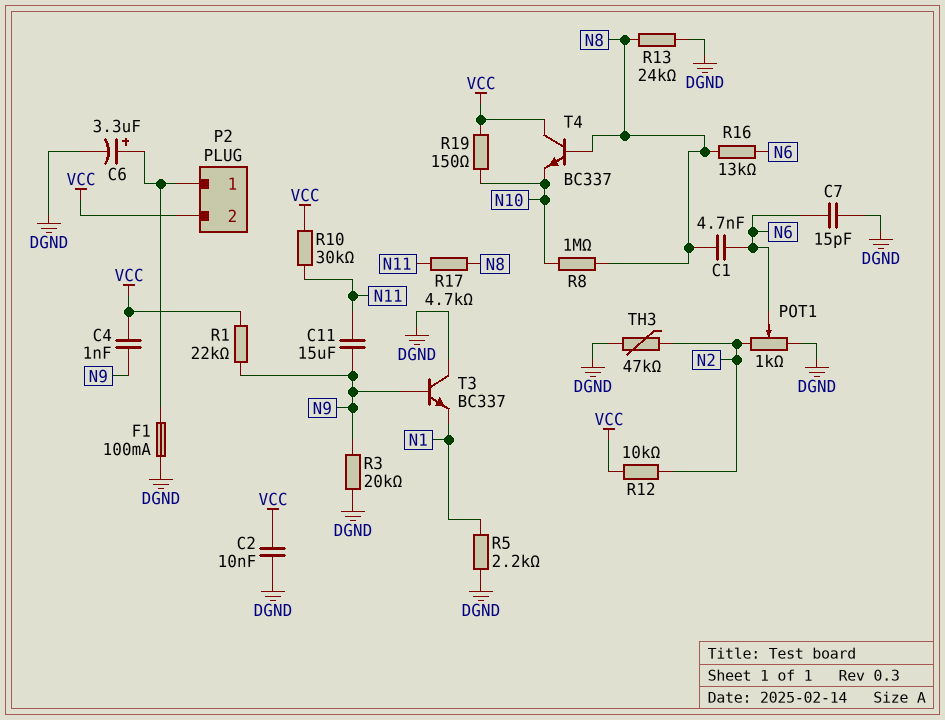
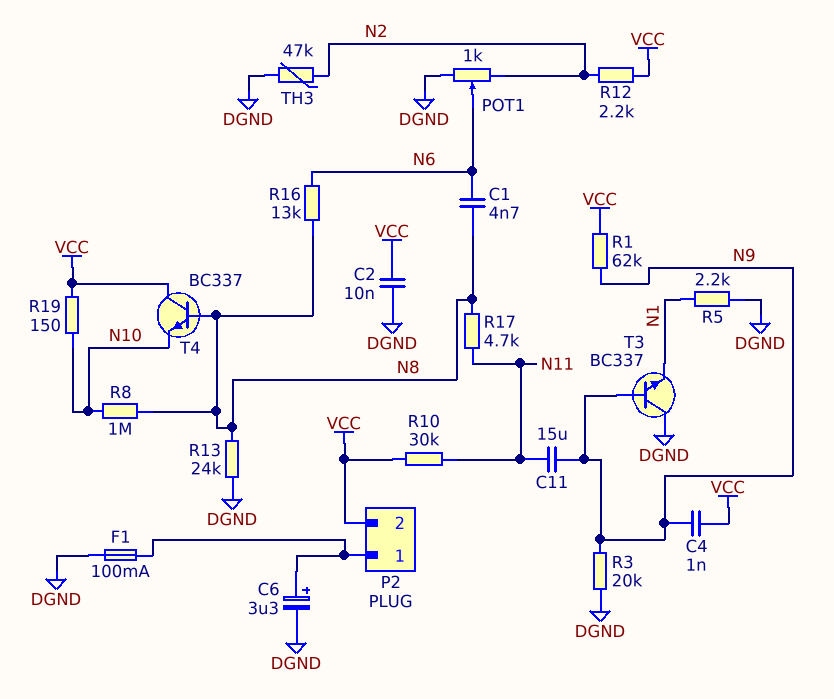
C7: 15pF (DGND, N6) -> none
R1: 22k (N9, VCC) -> 62k (N9, VCC)
R12: 10k (N2, VCC) -> 2.2k (N2, VCC)

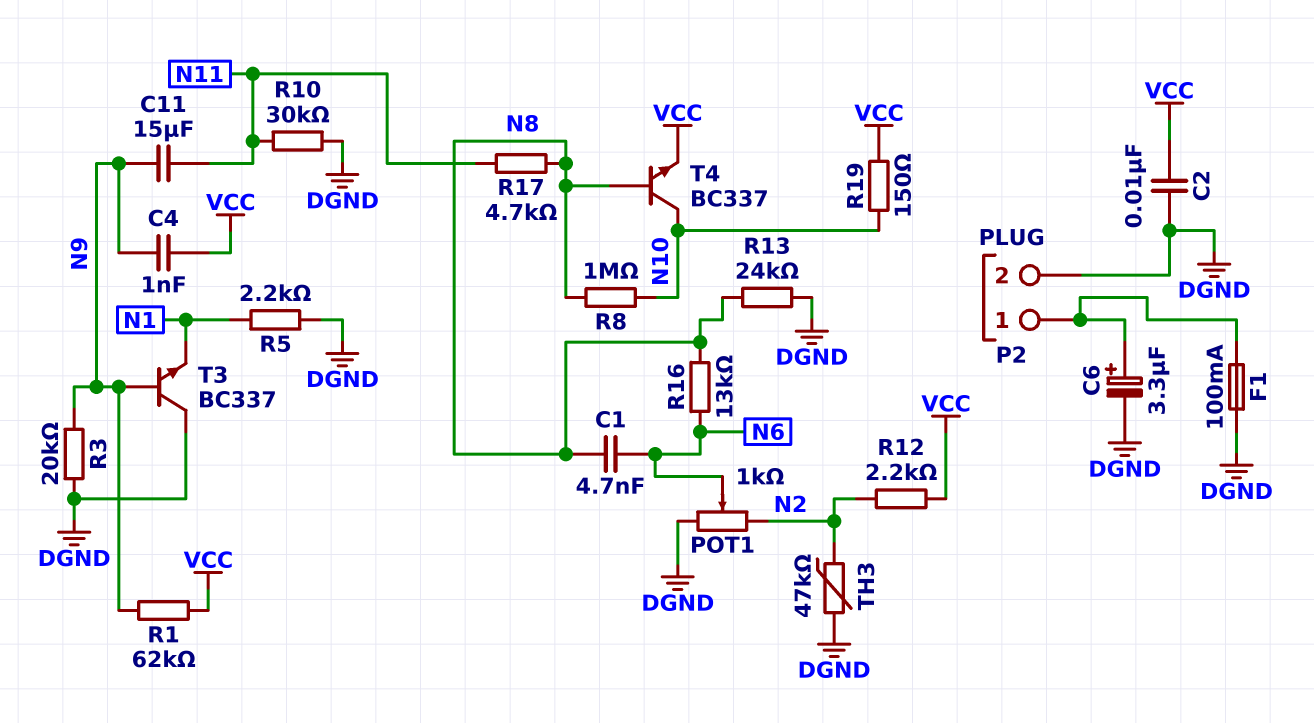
P2 pin 2: VCC -> DGND
R10: 30k (N11, VCC) -> 30k (DGND, N11)
T4: NPN BC337 (B N8, C VCC, E N10) -> NPN BC337 (B N8, C N10, E VCC)

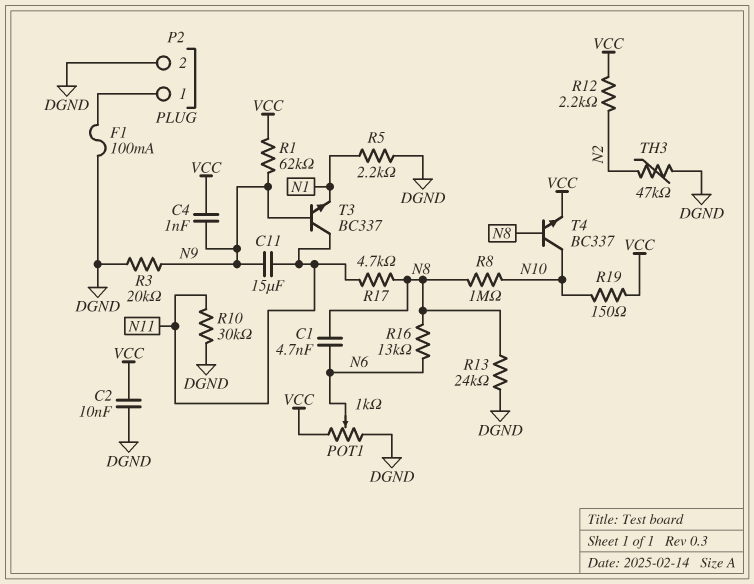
C6: 3.3uF (plus P2/1, minus DGND) -> none
POT1: 1k (DGND, N2, wiper N6) -> 1k (DGND, VCC, wiper N6)
T3: NPN BC337 (B N9, C DGND, E N1) -> NPN BC337 (B N9, C N11, E N1)

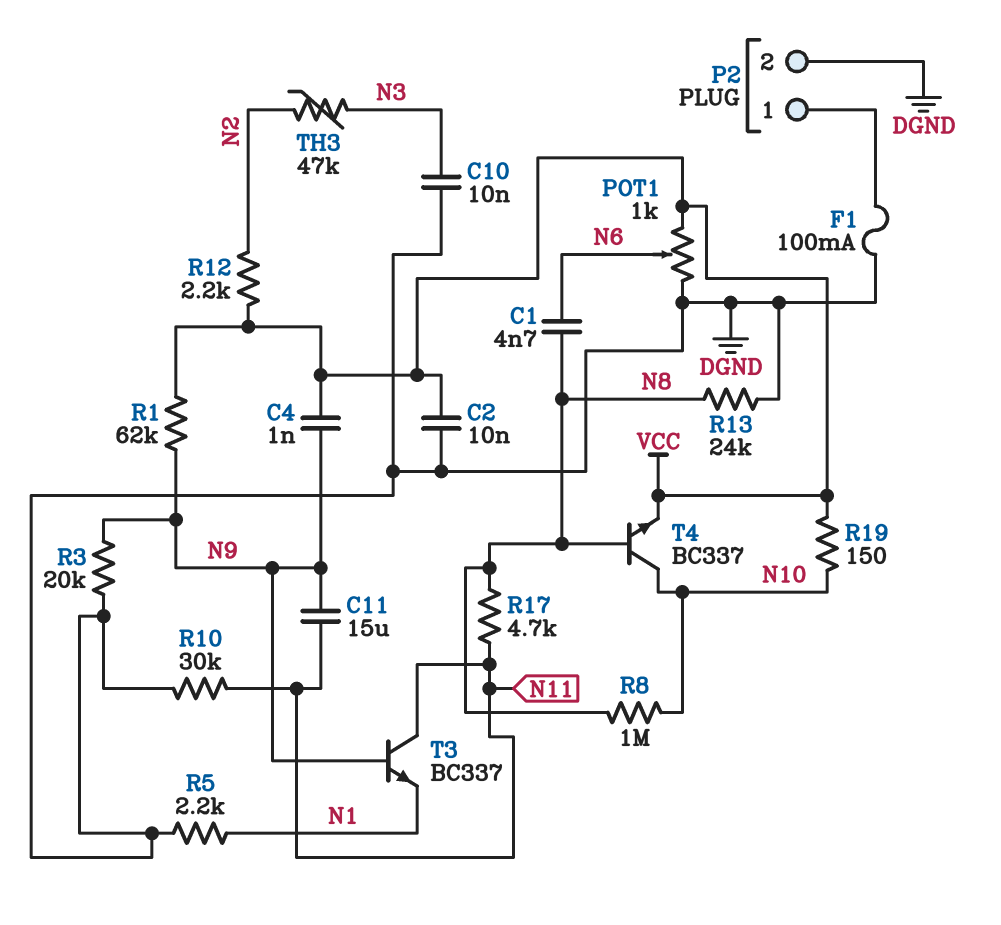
C10: none -> 10nF (DGND, N3)
R16: 13k (N6, N8) -> none
TH3: 47k (DGND, N2) -> 47k (N2, N3)

